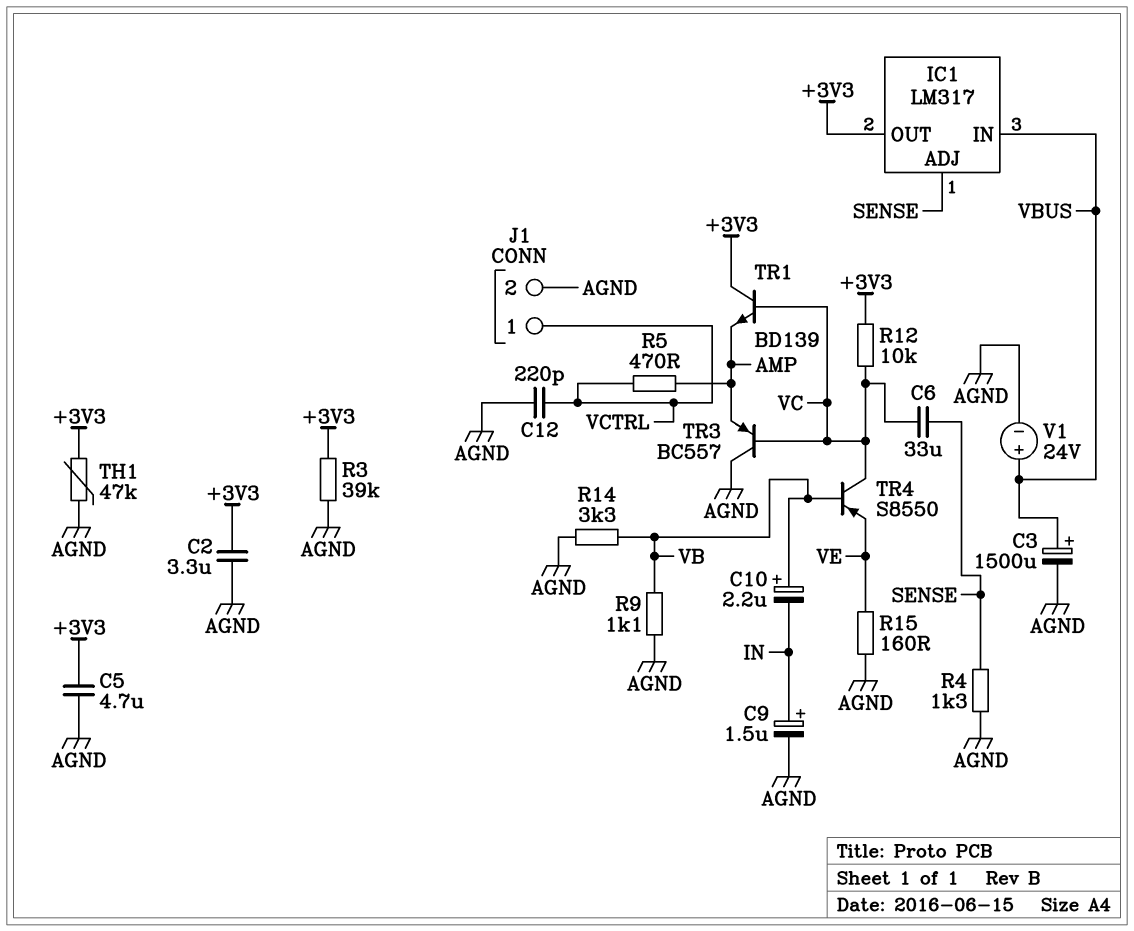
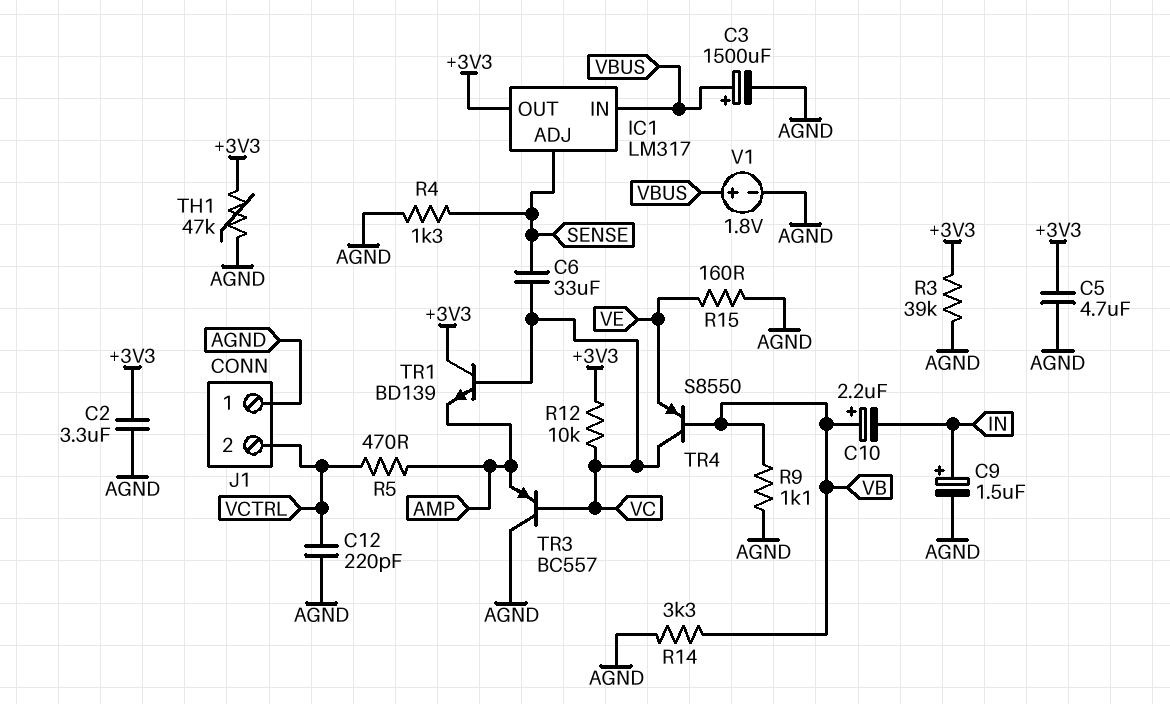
J1 pin 1: VCTRL -> AGND
J1 pin 2: AGND -> VCTRL
V1: 24V (plus VBUS, minus AGND) -> 1.8V (plus VBUS, minus AGND)

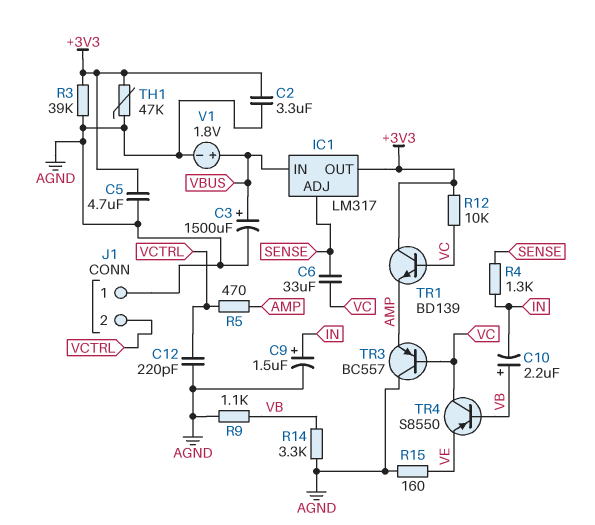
R4: 1.3k (AGND, SENSE) -> 1.3k (IN, SENSE)

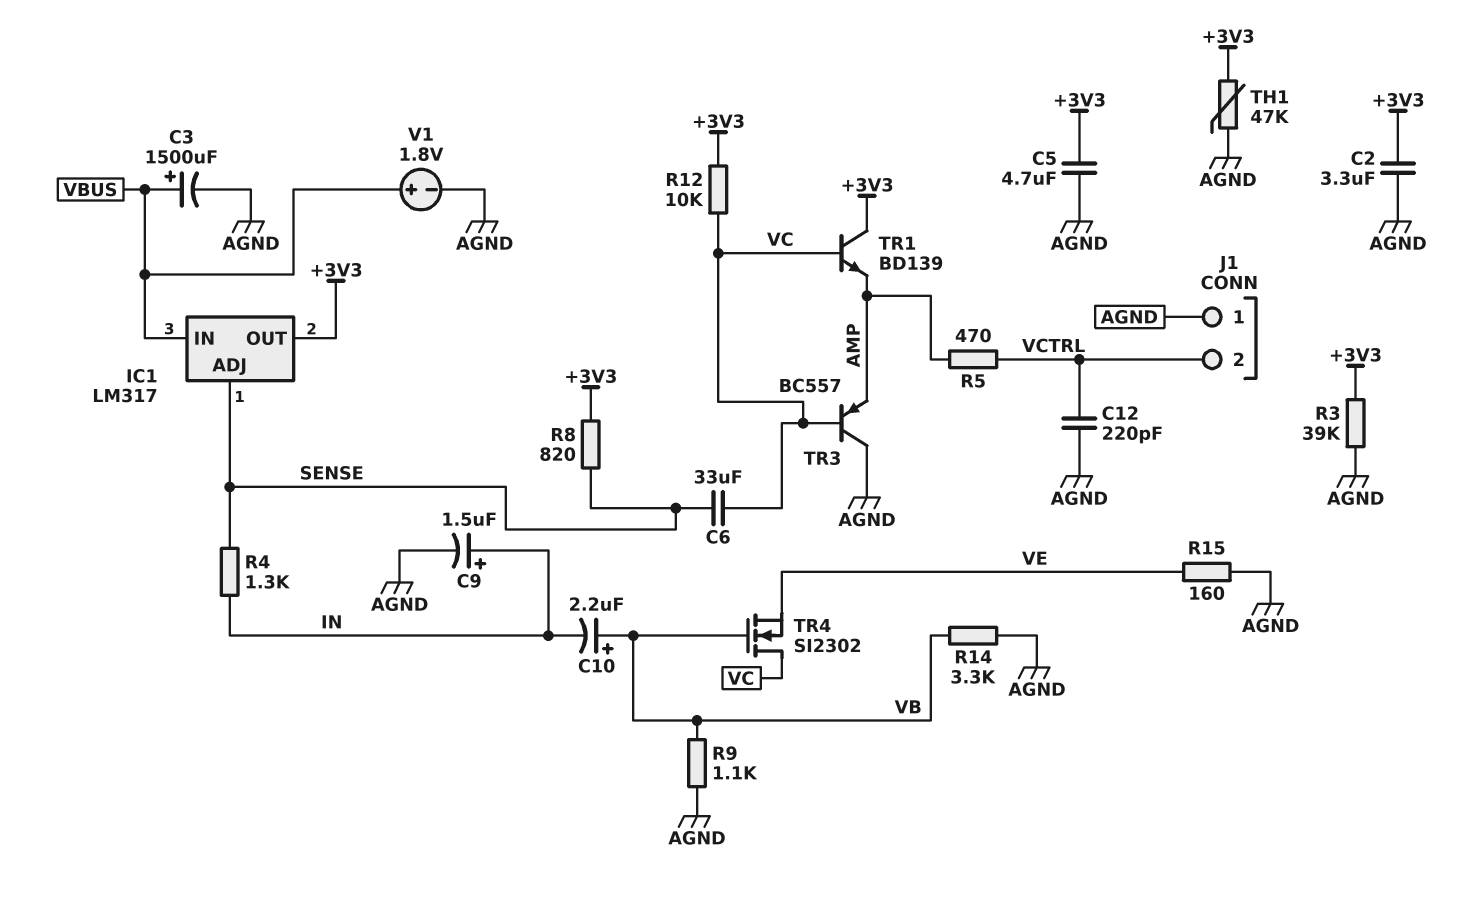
R8: none -> 820 (+3V3, SENSE)
TR4: PNP S8550 (B VB, C VC, E VE) -> NMOS SI2302 (G VB, D VC, S VE)

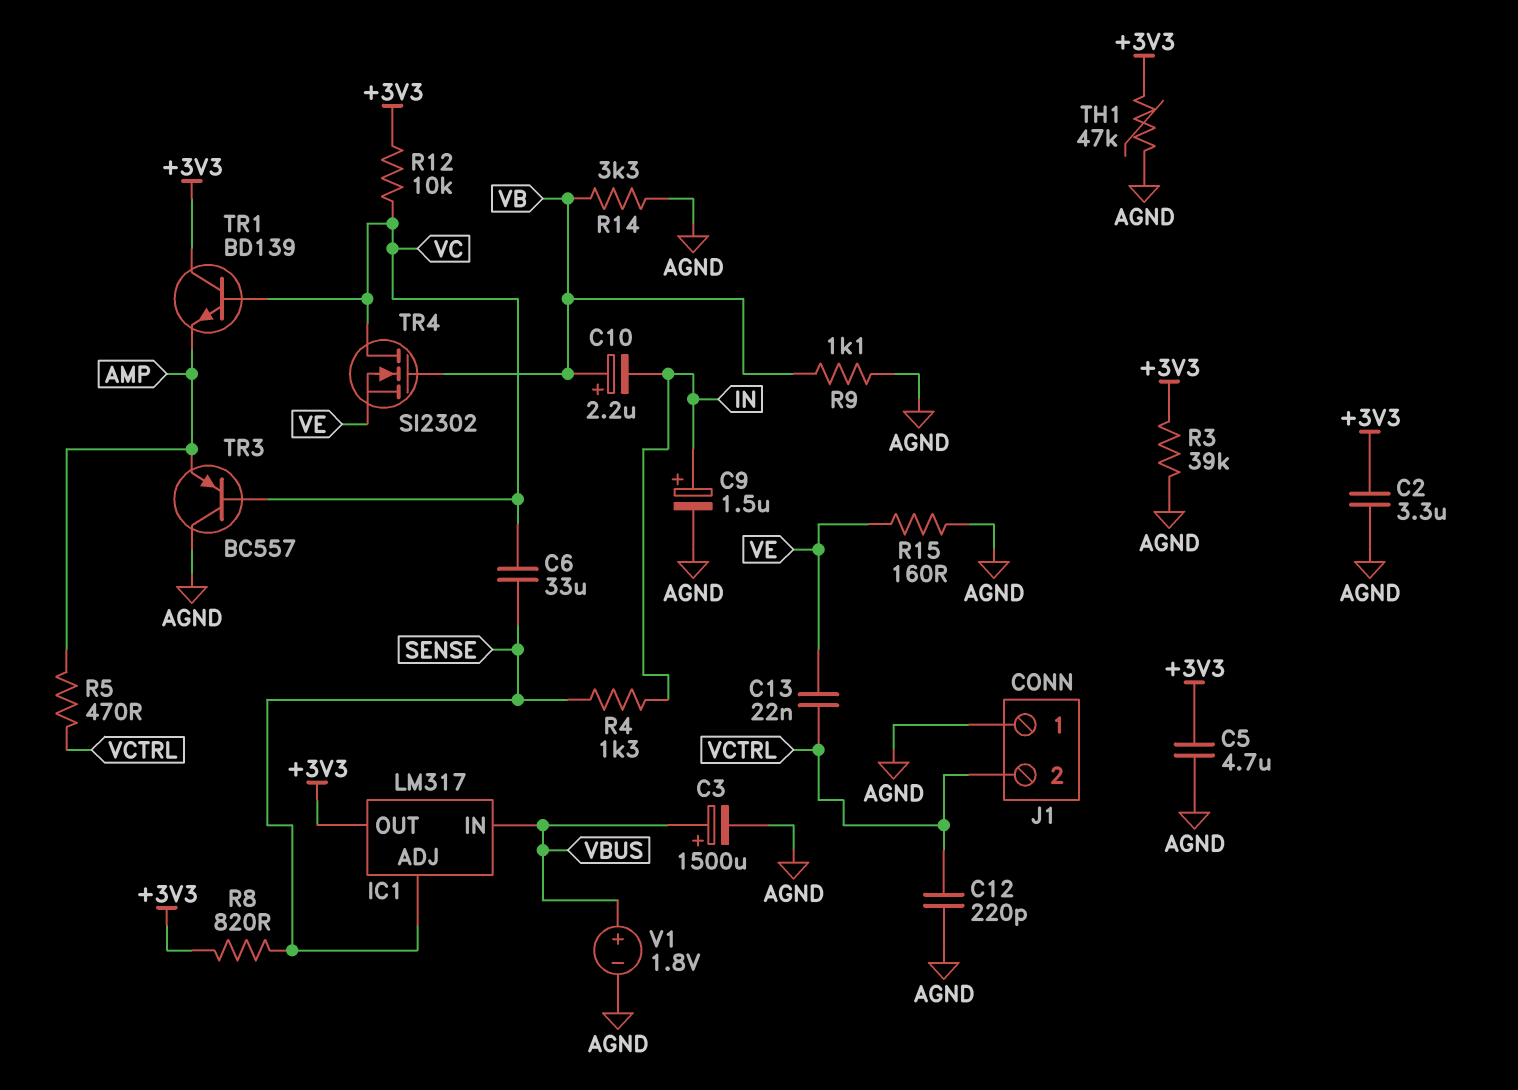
C13: none -> 22nF (VCTRL, VE)

